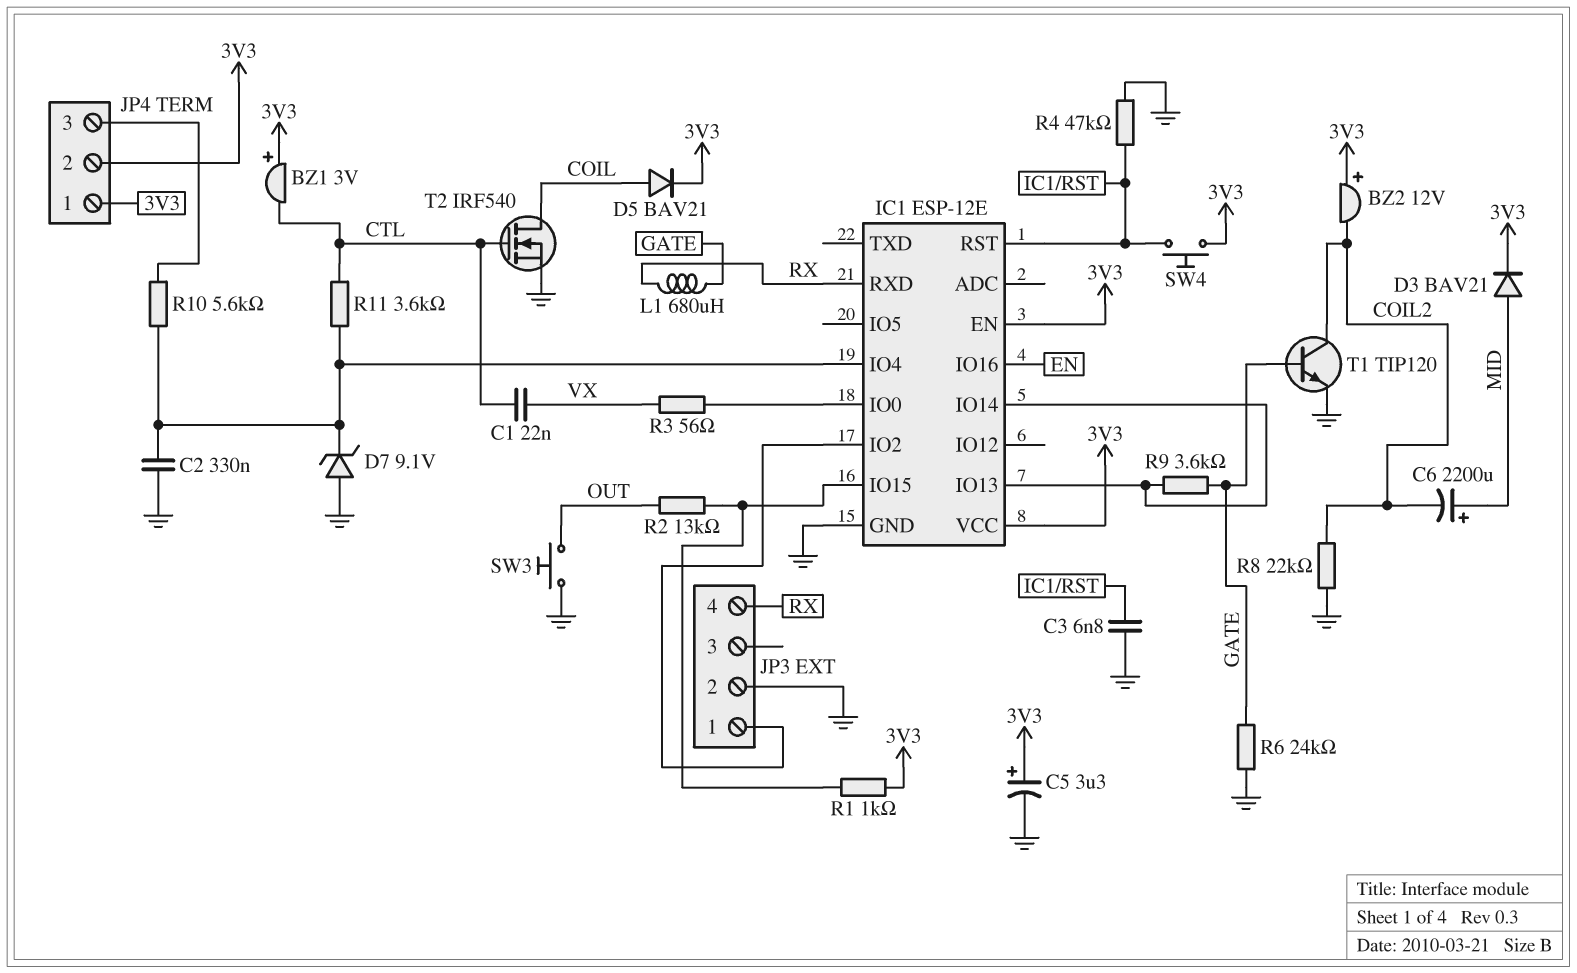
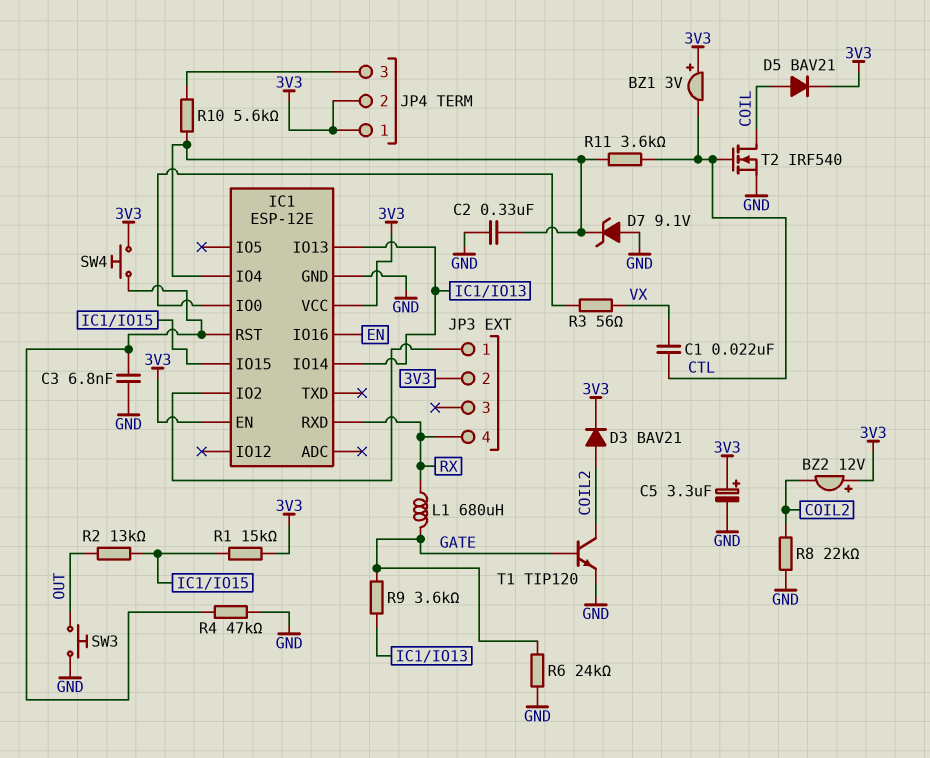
C6: 2200uF (plus MID, minus COIL2) -> none
D3: diode BAV21 (A MID, K 3V3) -> diode BAV21 (A COIL2, K 3V3)
JP3 pin 2: GND -> 3V3
R1: 1k (3V3, IC1/IO15) -> 15k (3V3, IC1/IO15)

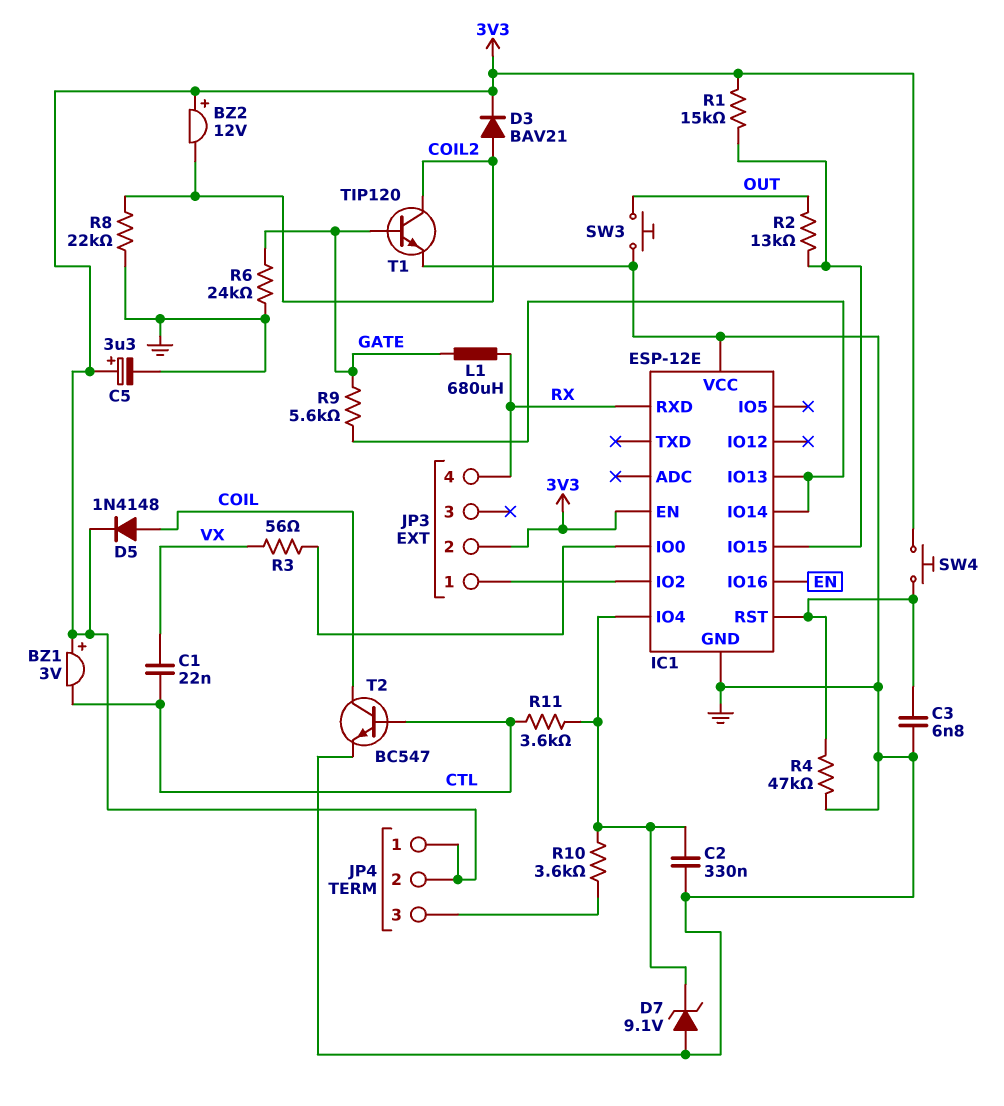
D5: diode BAV21 (A COIL, K 3V3) -> diode 1N4148 (A COIL, K 3V3)
IC1 pin VCC: 3V3 -> GND
R9: 3.6k (GATE, IC1/IO13) -> 5.6k (GATE, IC1/IO13)
R10: 5.6k (IC1/IO4, JP4/3) -> 3.6k (IC1/IO4, JP4/3)
T2: NMOS IRF540 (G CTL, D COIL, S GND) -> NPN BC547 (B CTL, C COIL, E GND)

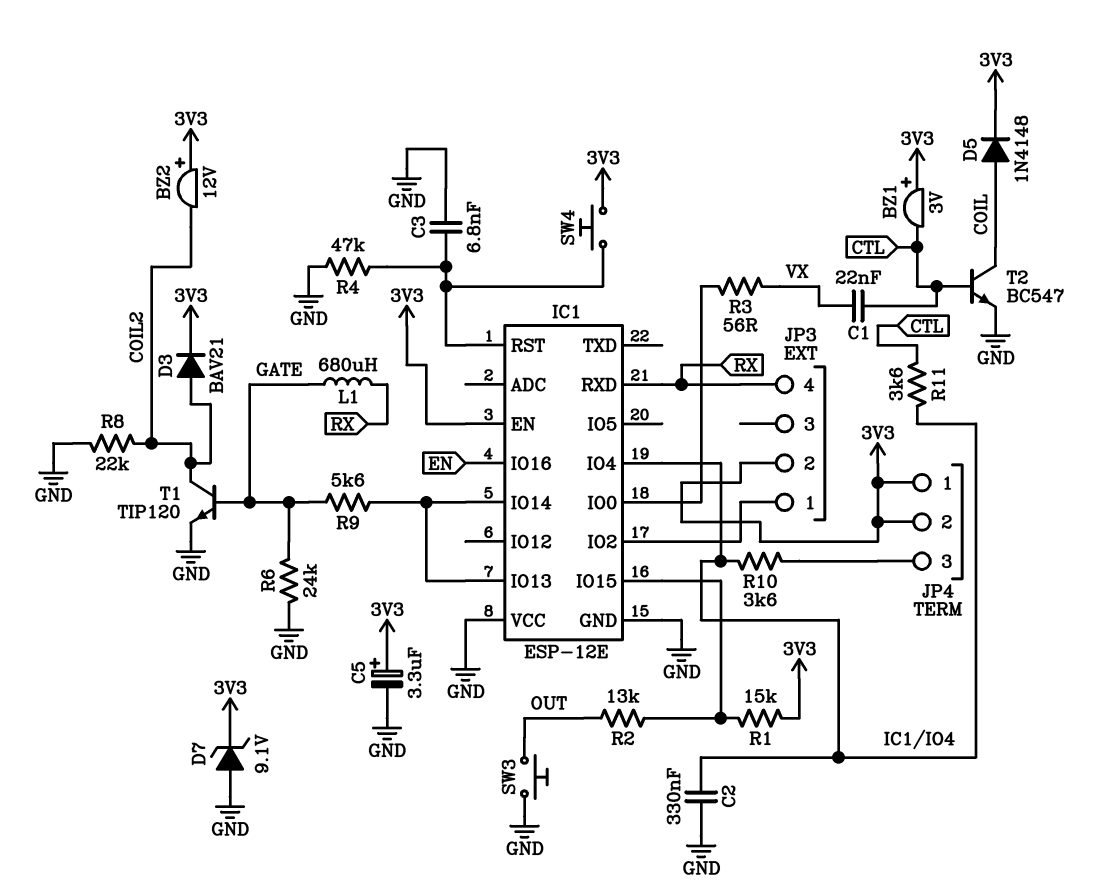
D7: zener 9.1V (A GND, K IC1/IO4) -> zener 9.1V (A GND, K 3V3)

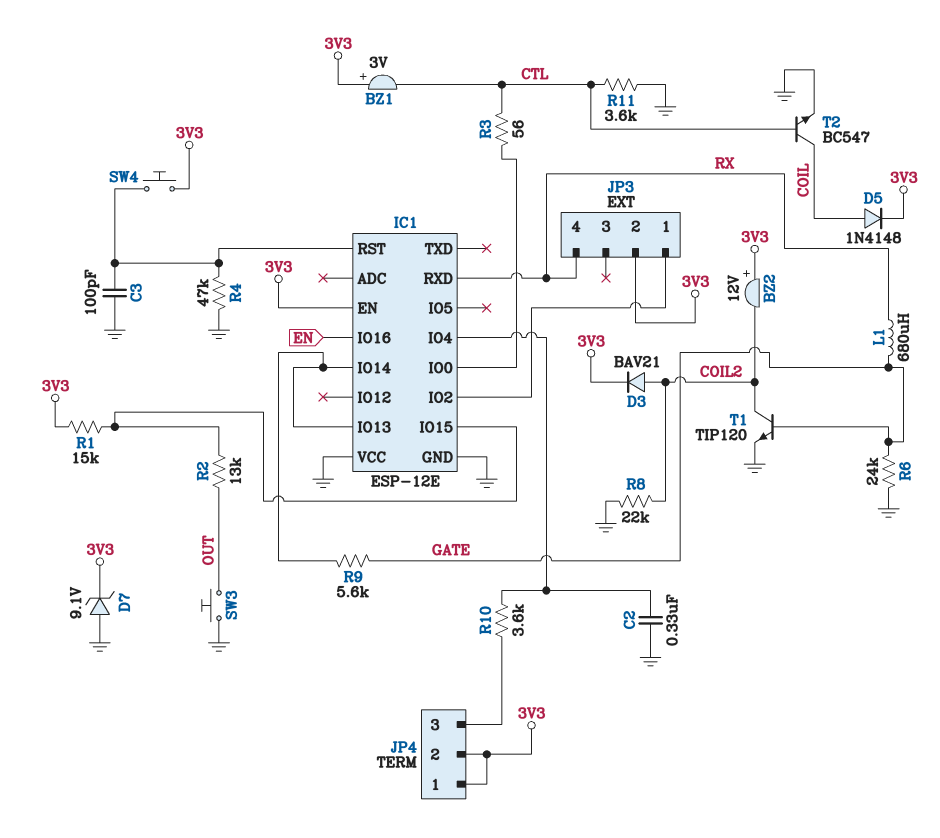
C1: 22nF (CTL, VX) -> none
C3: 6.8nF (GND, IC1/RST) -> 100pF (GND, IC1/RST)
C5: 3.3uF (plus 3V3, minus GND) -> none
R3: 56 (IC1/IO0, VX) -> 56 (CTL, IC1/IO0)
R11: 3.6k (CTL, IC1/IO4) -> 3.6k (CTL, GND)

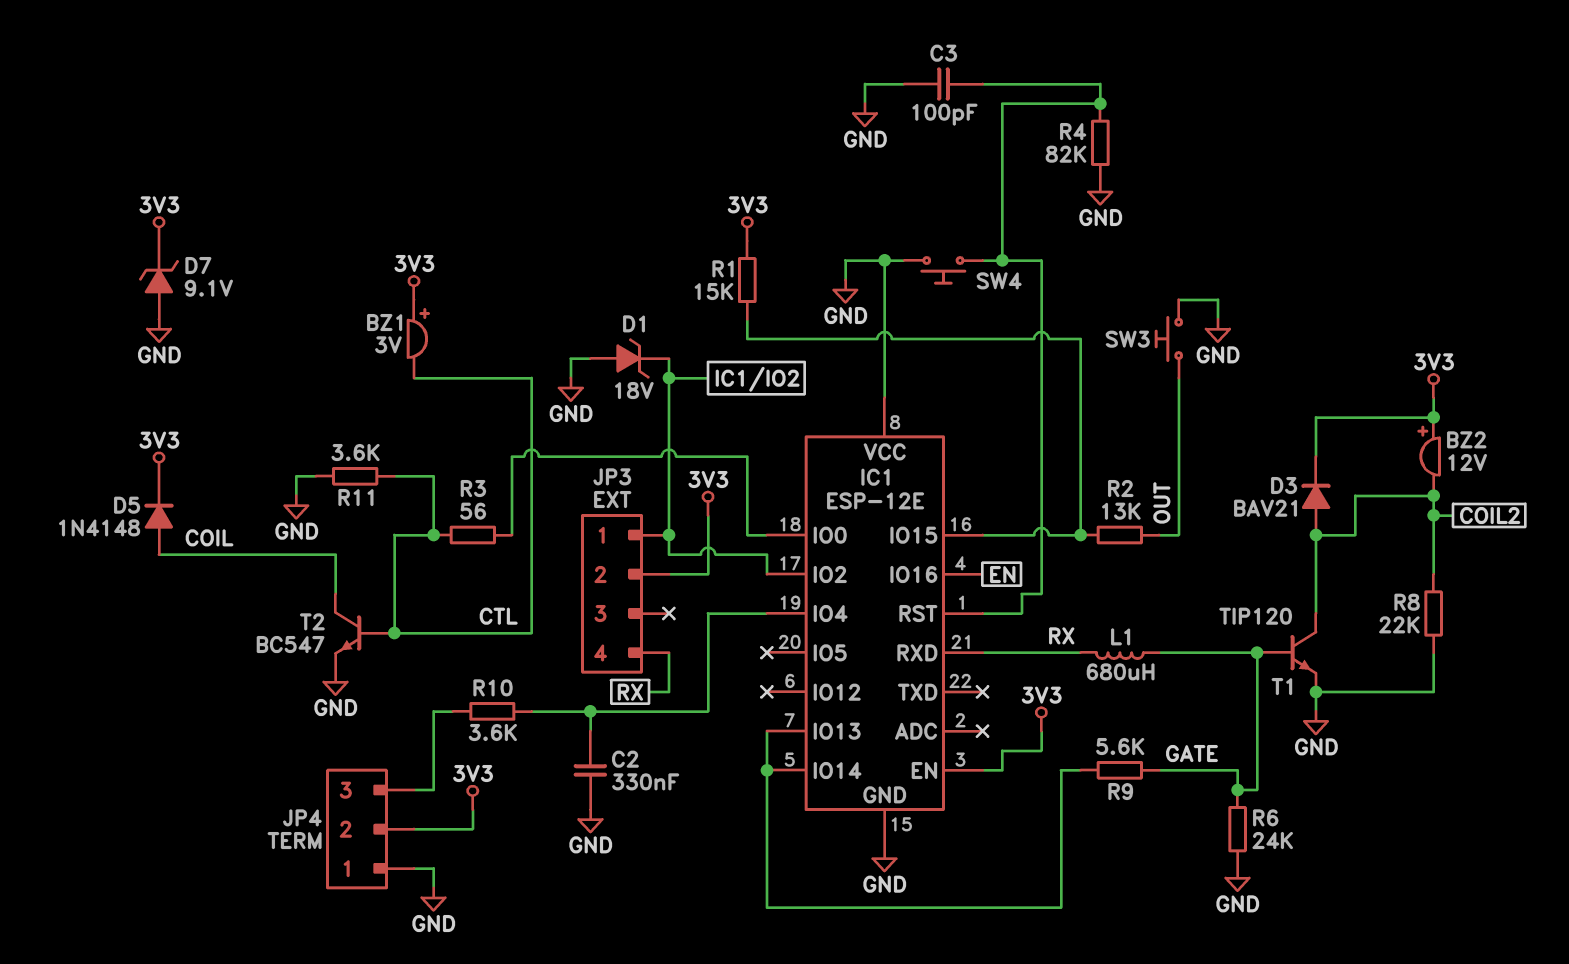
D1: none -> zener 18V (A GND, K IC1/IO2)
JP4 pin 1: 3V3 -> GND
R4: 47k (GND, IC1/RST) -> 82k (GND, IC1/RST)
SW4: button (3V3, IC1/RST) -> button (GND, IC1/RST)

